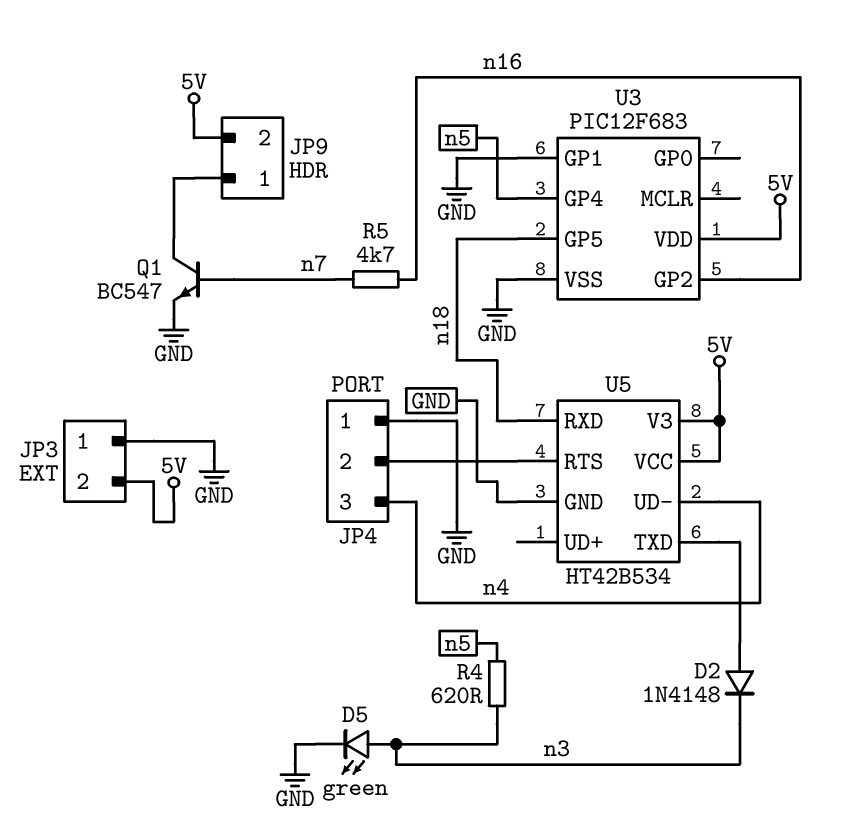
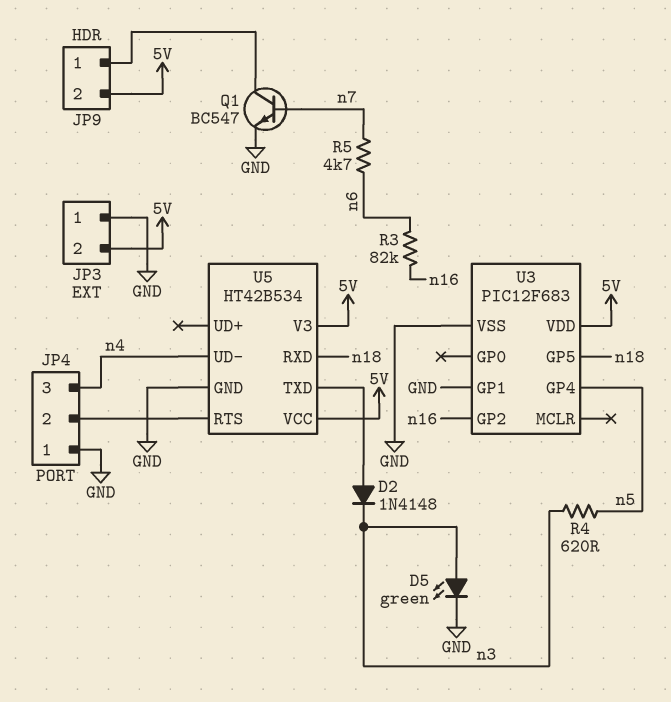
R3: none -> 82k (n6, n16)
R5: 4.7k (n7, n16) -> 4.7k (n6, n7)

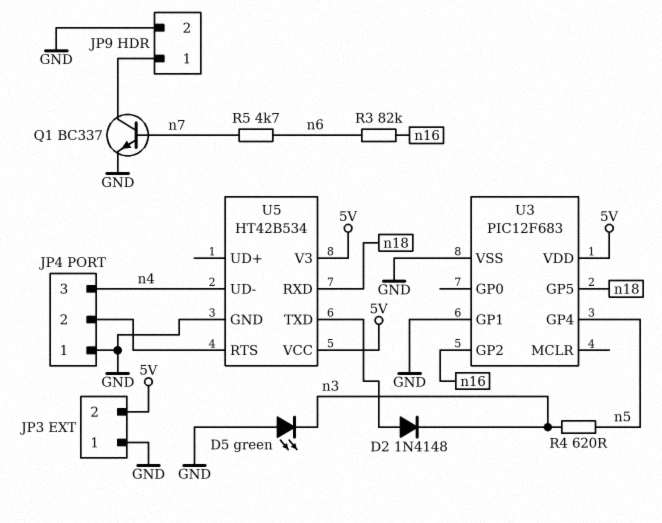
D5: LED green (A n3, K GND) -> LED green (A GND, K n3)
JP9 pin 2: 5V -> GND
Q1: NPN BC547 (B n7, C JP9/1, E GND) -> NPN BC337 (B n7, C JP9/1, E GND)

